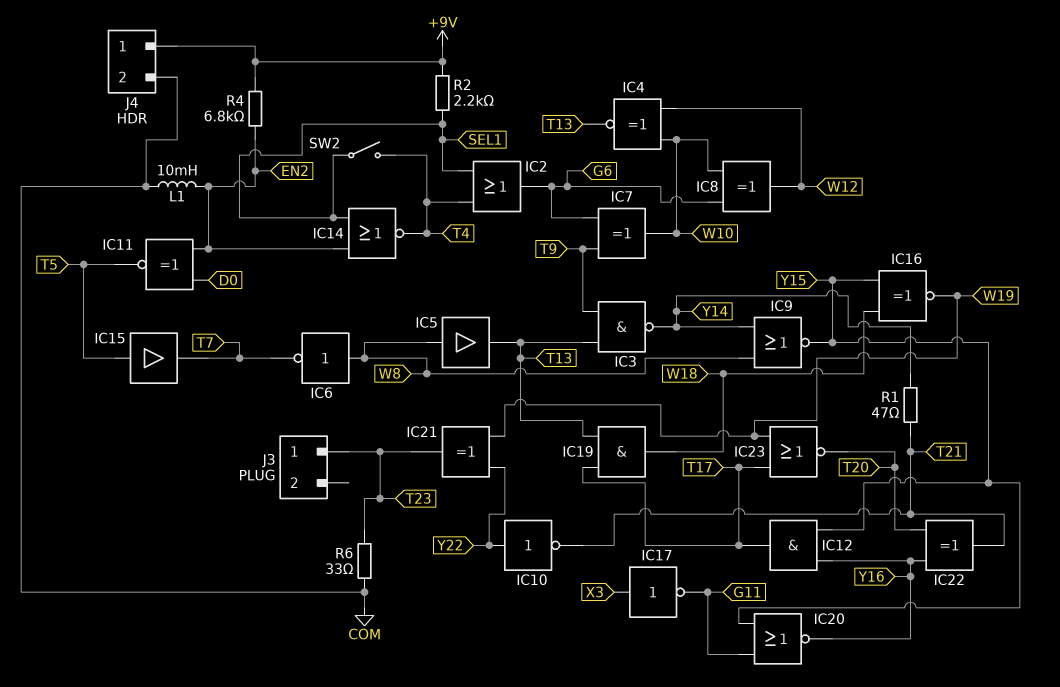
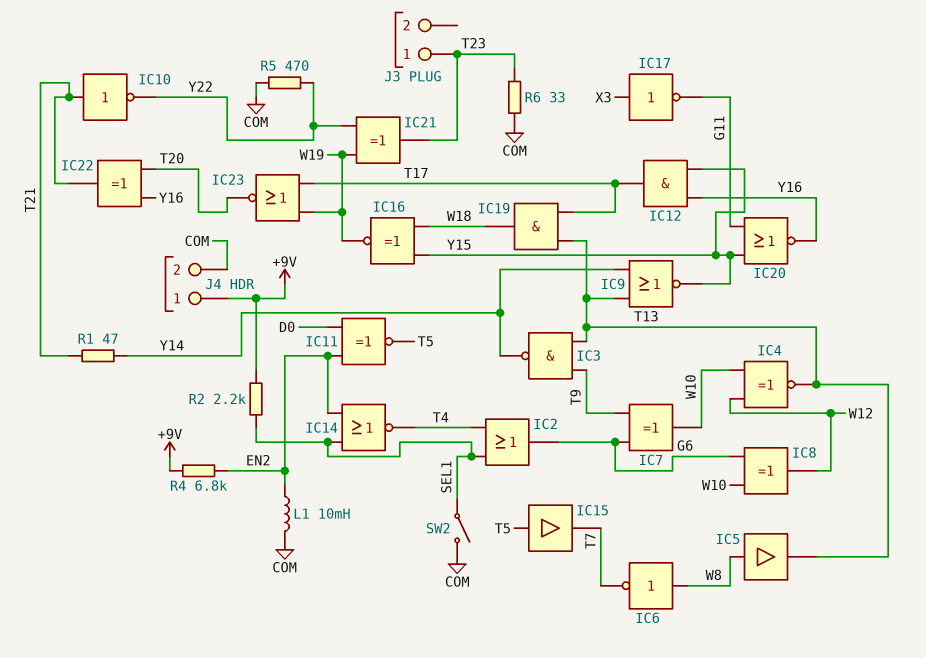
IC9: NOR (in W8, in Y14, out Y15) -> NOR (in T13, in Y14, out Y15)
IC10: NOT (in Y22, out T21) -> NOT (in T21, out Y22)
R5: none -> 470 (COM, Y22)
SW2: switch (SEL1, T4) -> switch (COM, SEL1)

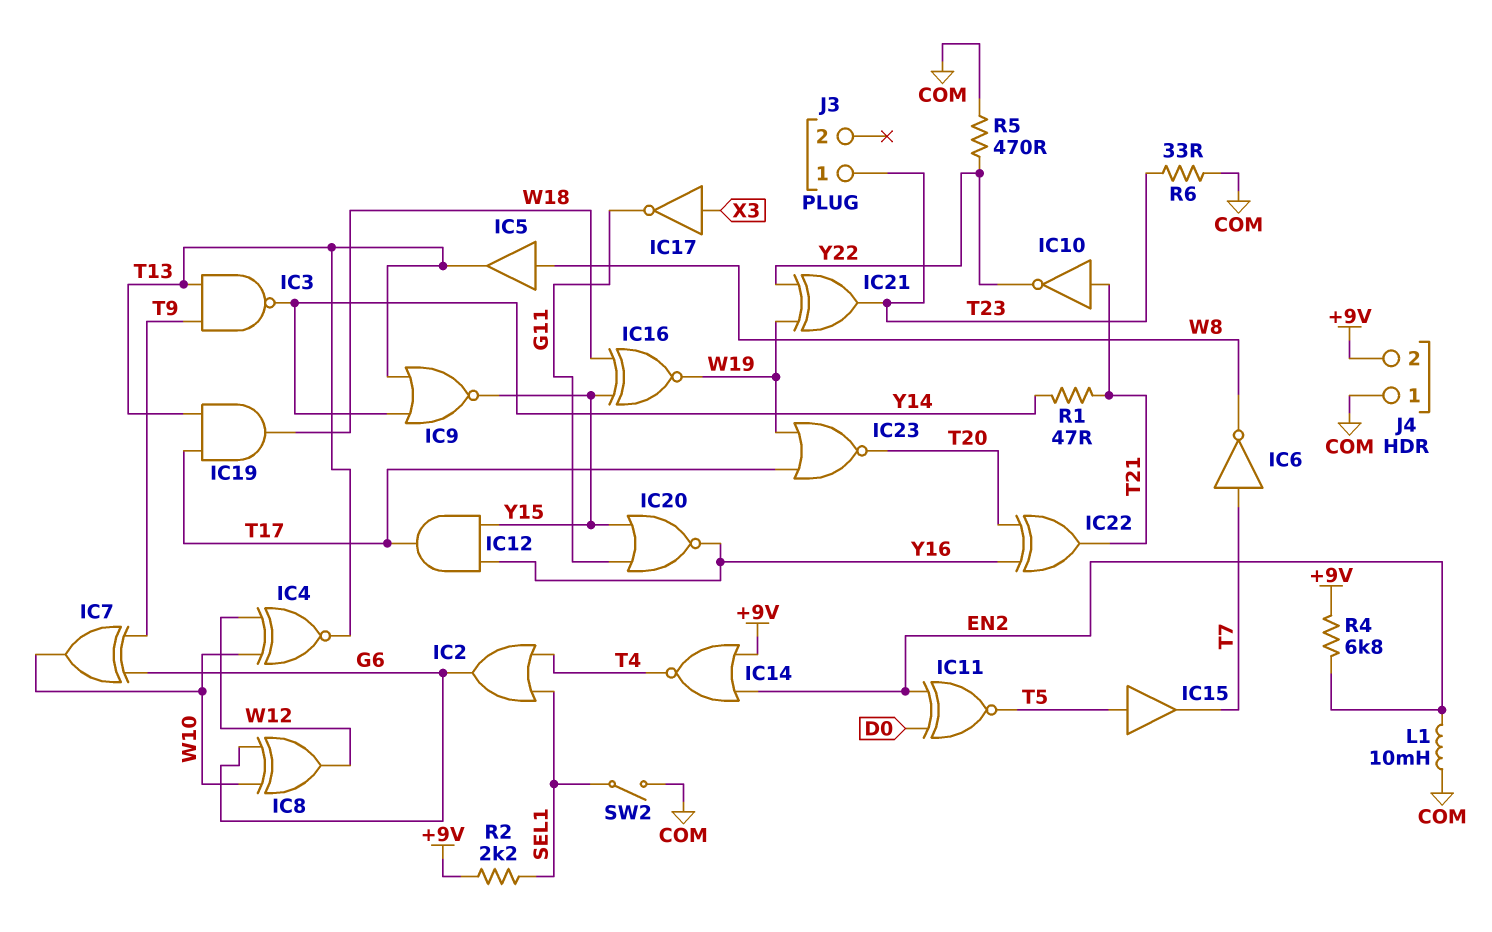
IC6: NOT (in W8, out T7) -> NOT (in T7, out W8)
IC14: NOR (in EN2, in SEL1, out T4) -> NOR (in +9V, in EN2, out T4)
J4 pin 1: +9V -> COM
J4 pin 2: COM -> +9V

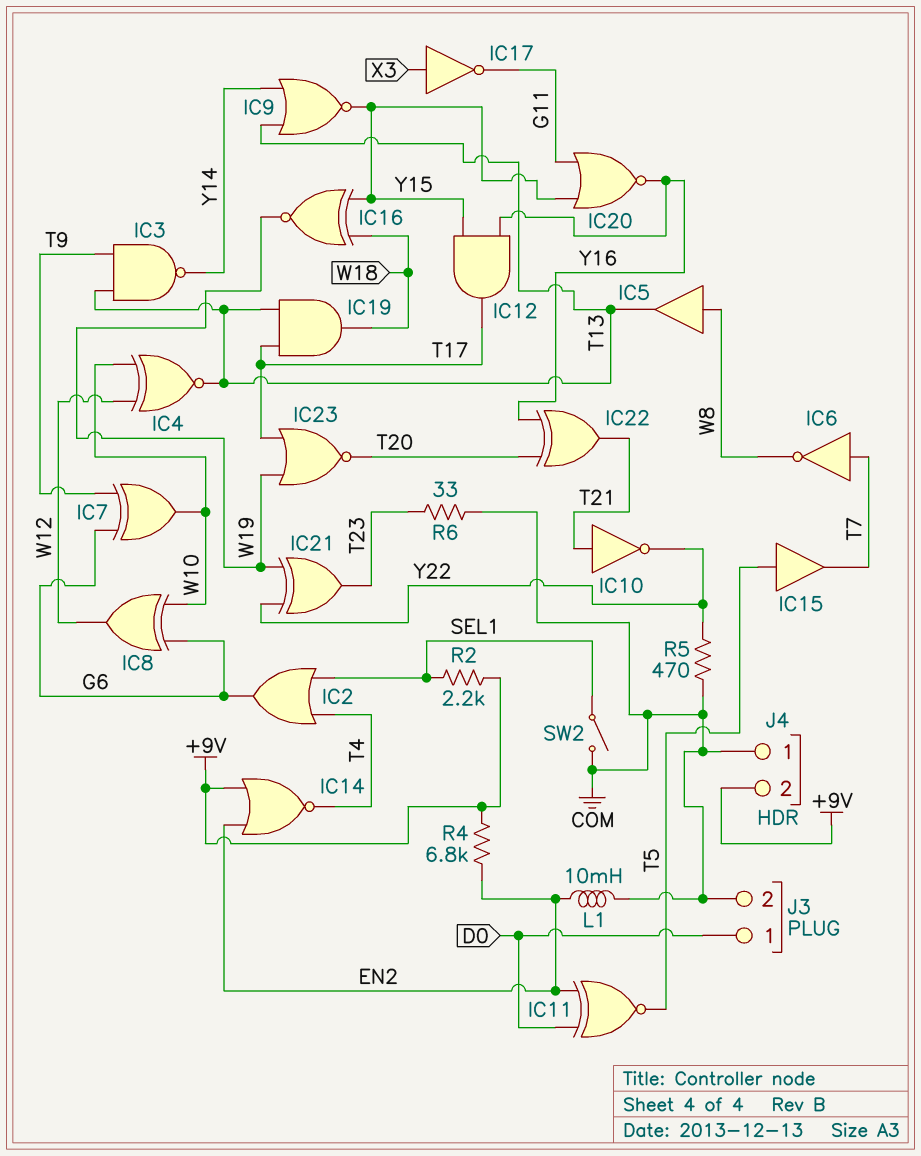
J3 pin 1: T23 -> D0
J3 pin 2: none -> COM
R1: 47 (T21, Y14) -> none

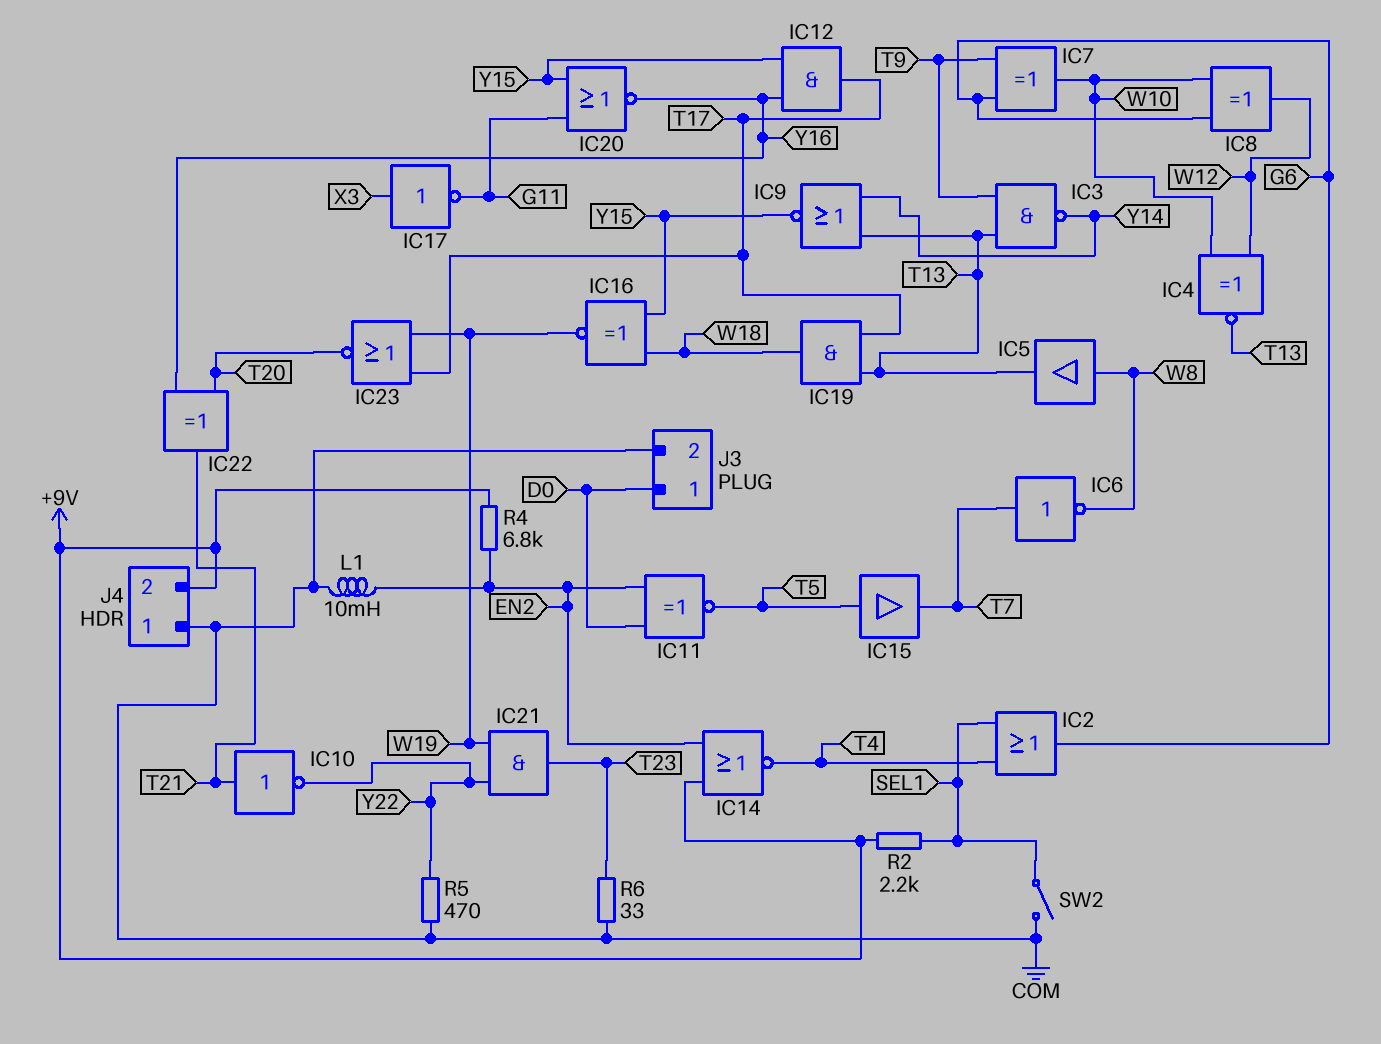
IC21: XOR (in W19, in Y22, out T23) -> AND (in W19, in Y22, out T23)

